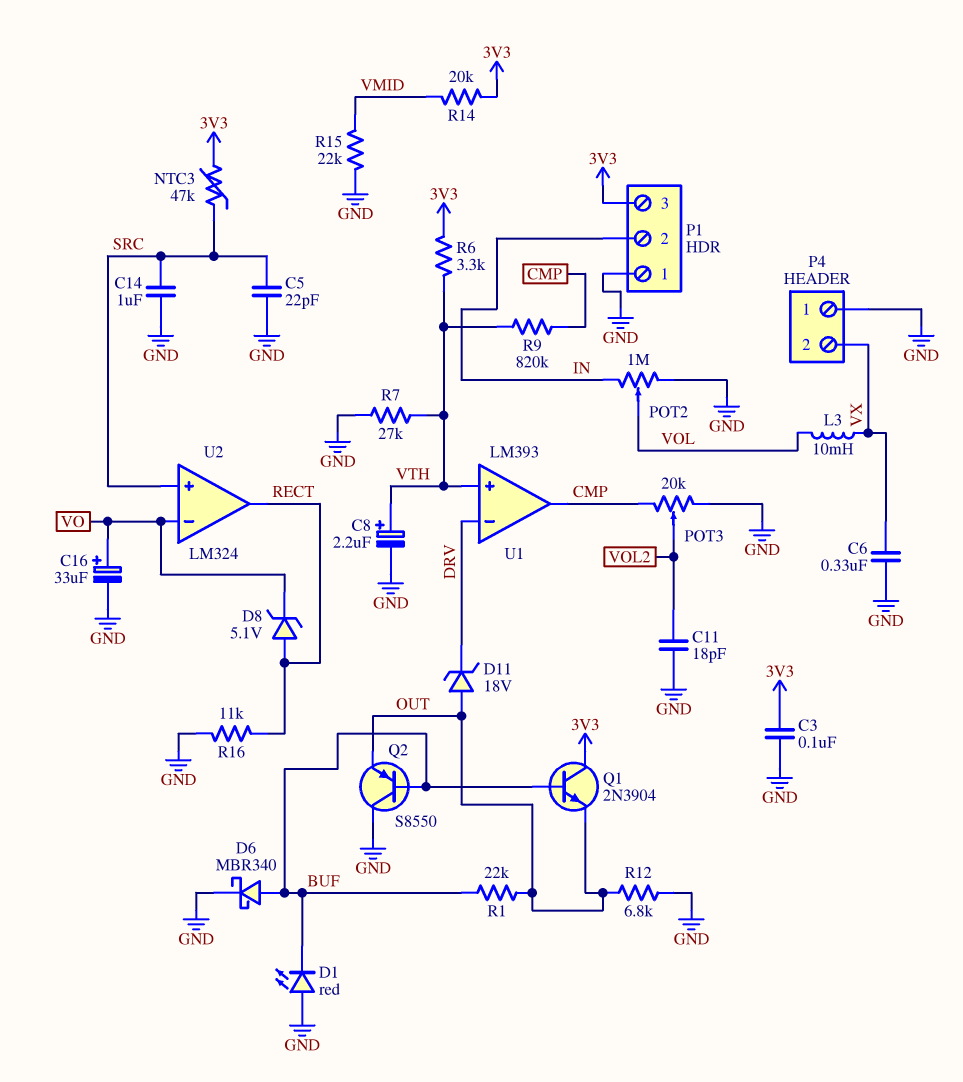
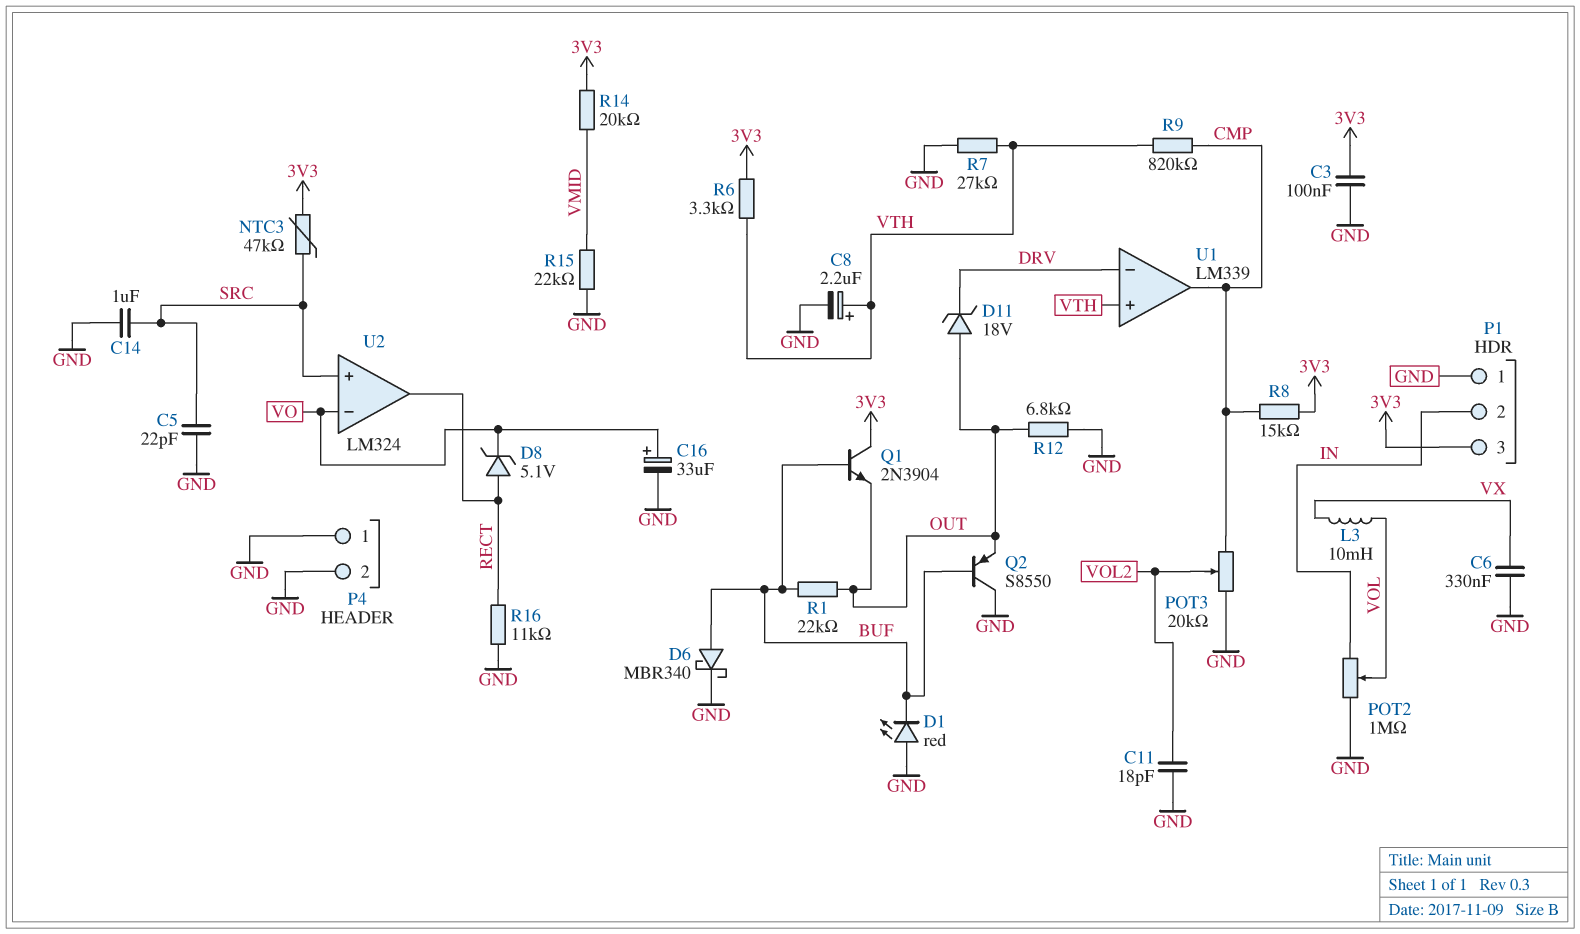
P4 pin 2: VX -> GND
R8: none -> 15k (3V3, CMP)
U1: LM393 -> LM339

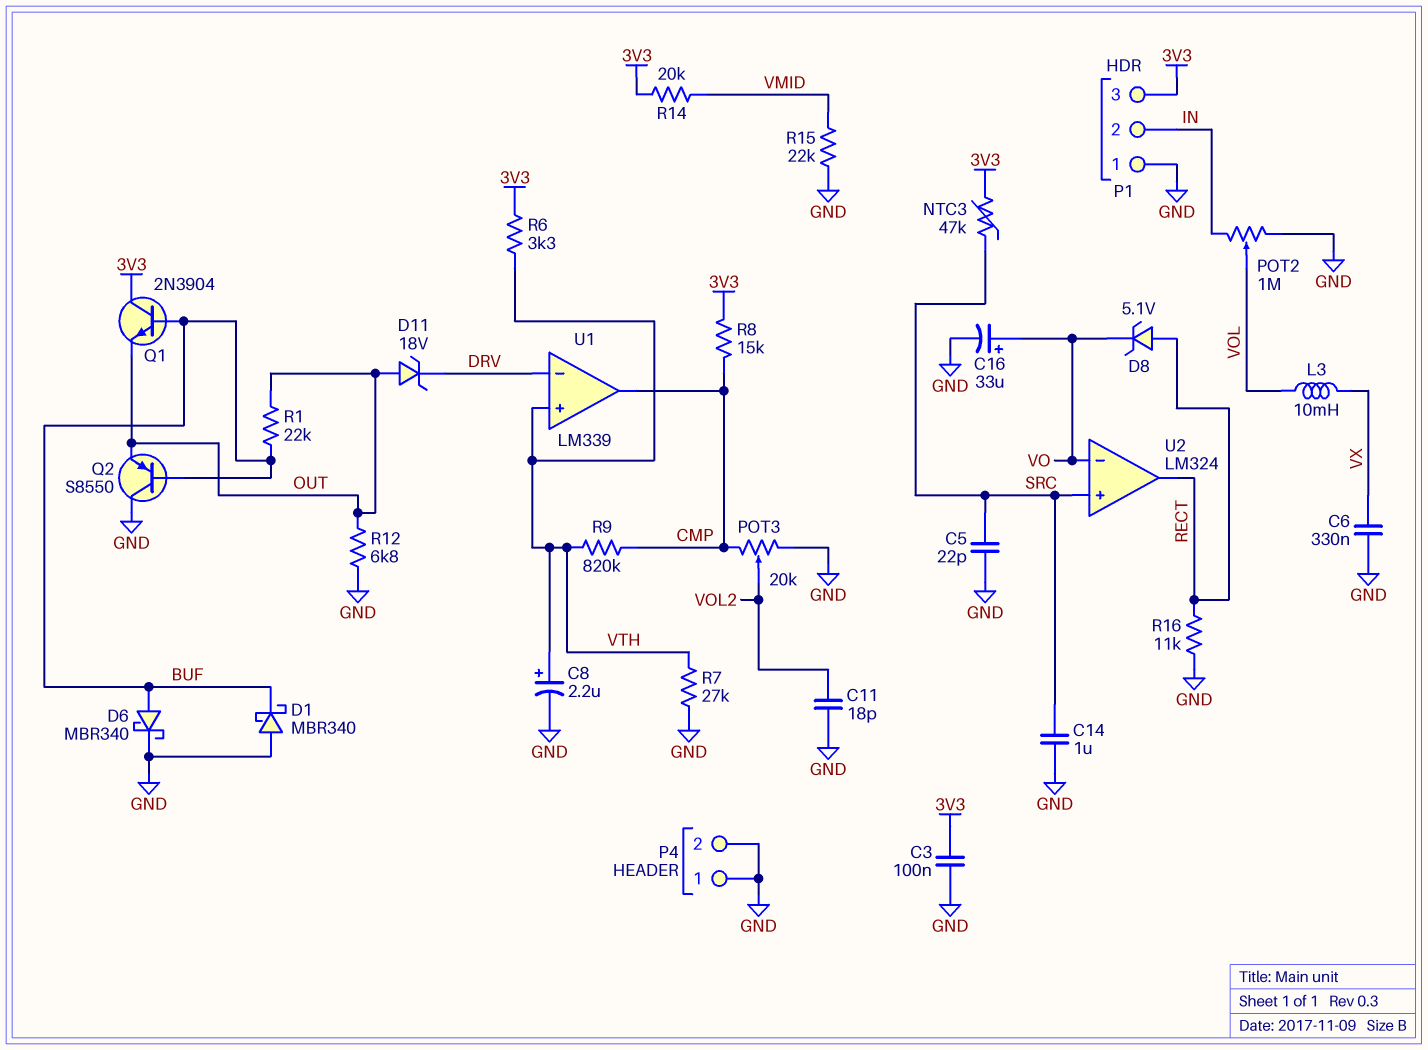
D1: LED red (A GND, K BUF) -> schottky MBR340 (A GND, K BUF)

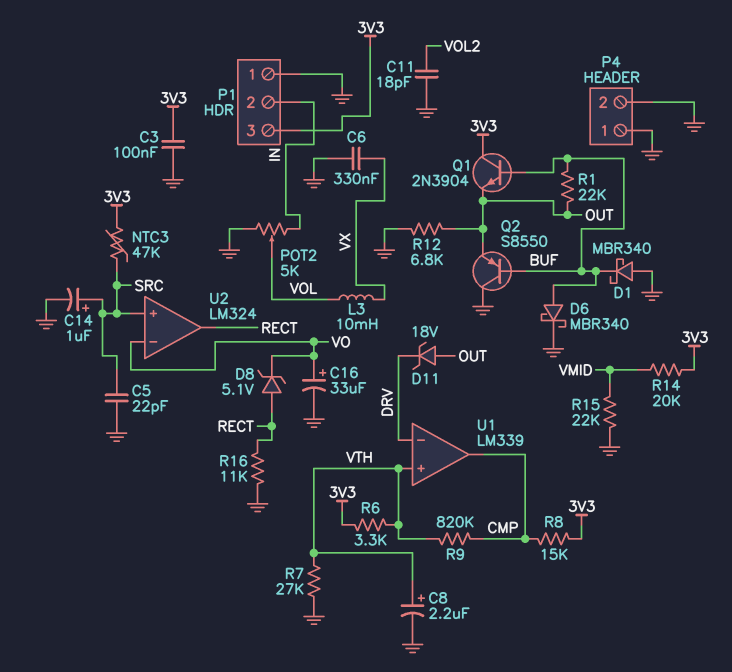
C14: 1uF (GND, SRC) -> 1uF (plus SRC, minus GND)
POT2: 1M (GND, IN, wiper VOL) -> 5k (GND, IN, wiper VOL)
POT3: 20k (CMP, GND, wiper VOL2) -> none

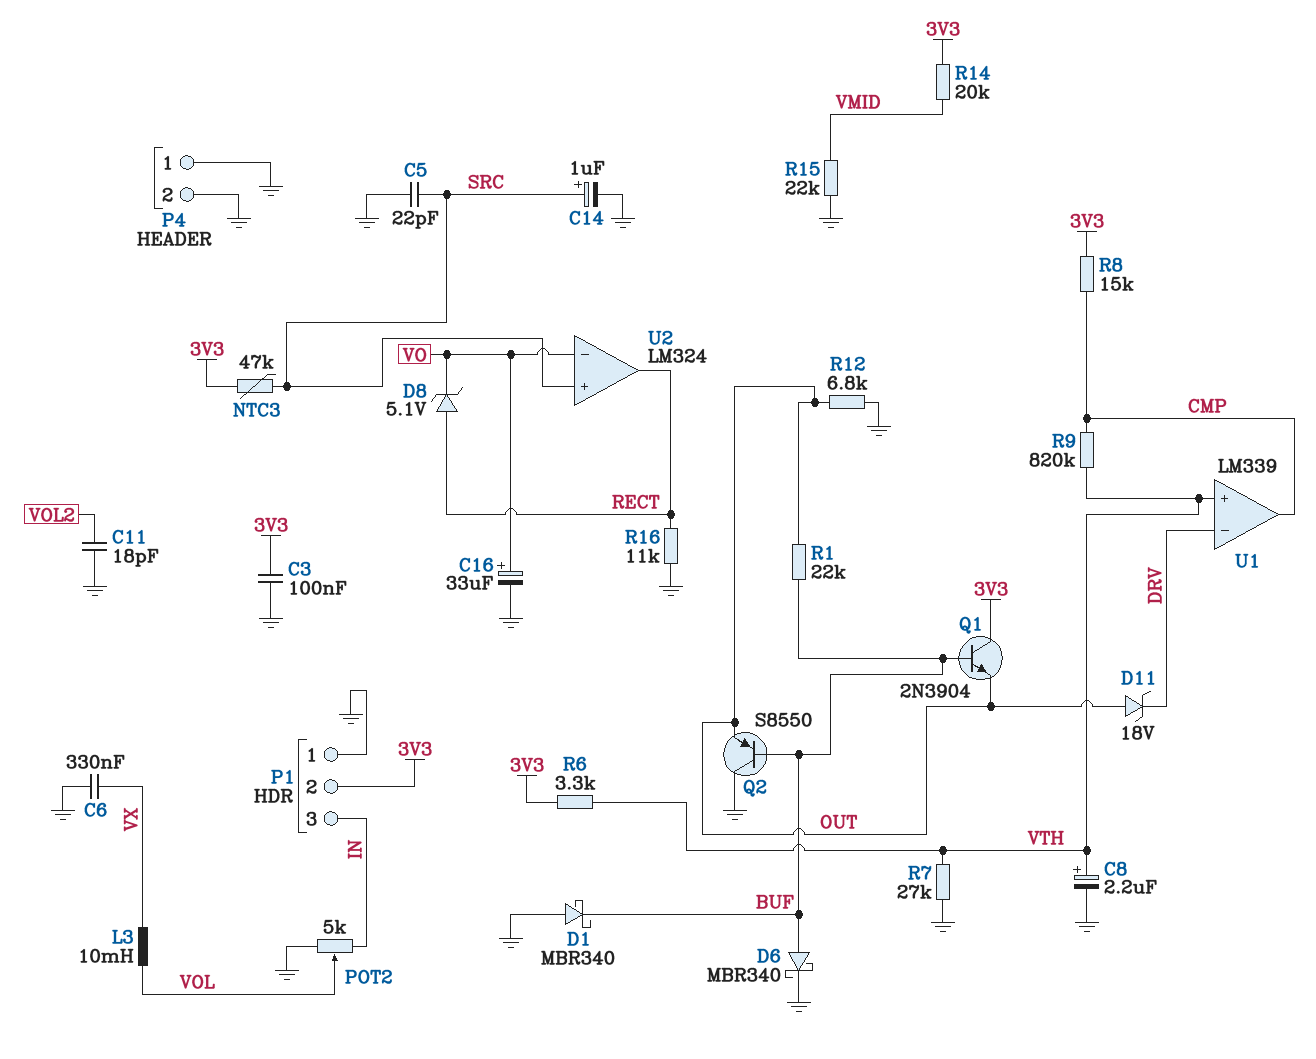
P1 pin 2: IN -> 3V3
P1 pin 3: 3V3 -> IN

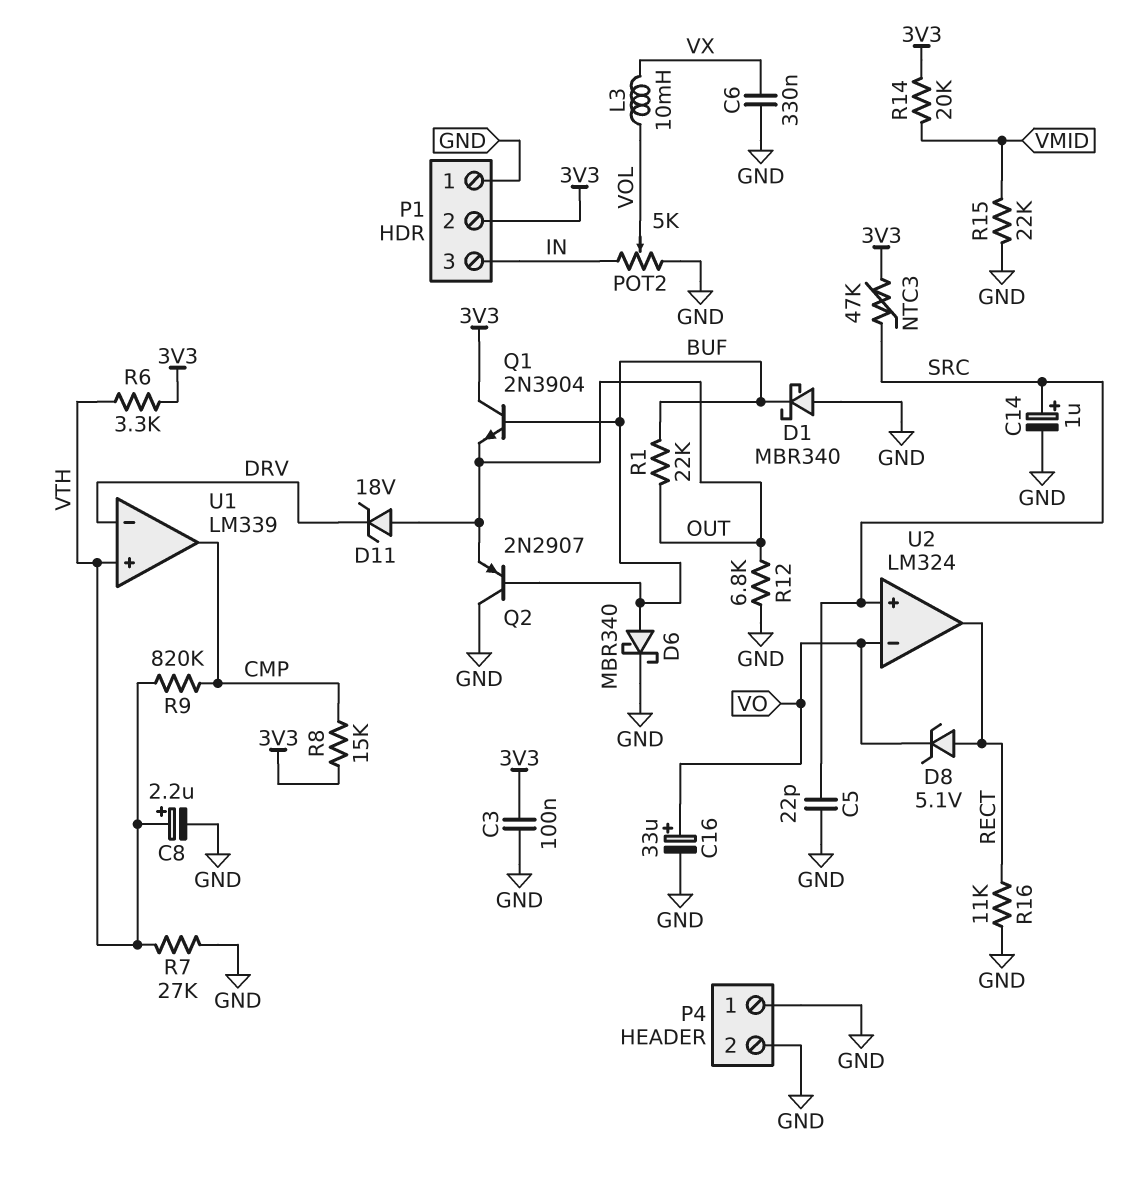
C11: 18pF (GND, VOL2) -> none
Q2: PNP S8550 (B BUF, C GND, E OUT) -> PNP 2N2907 (B BUF, C GND, E OUT)

